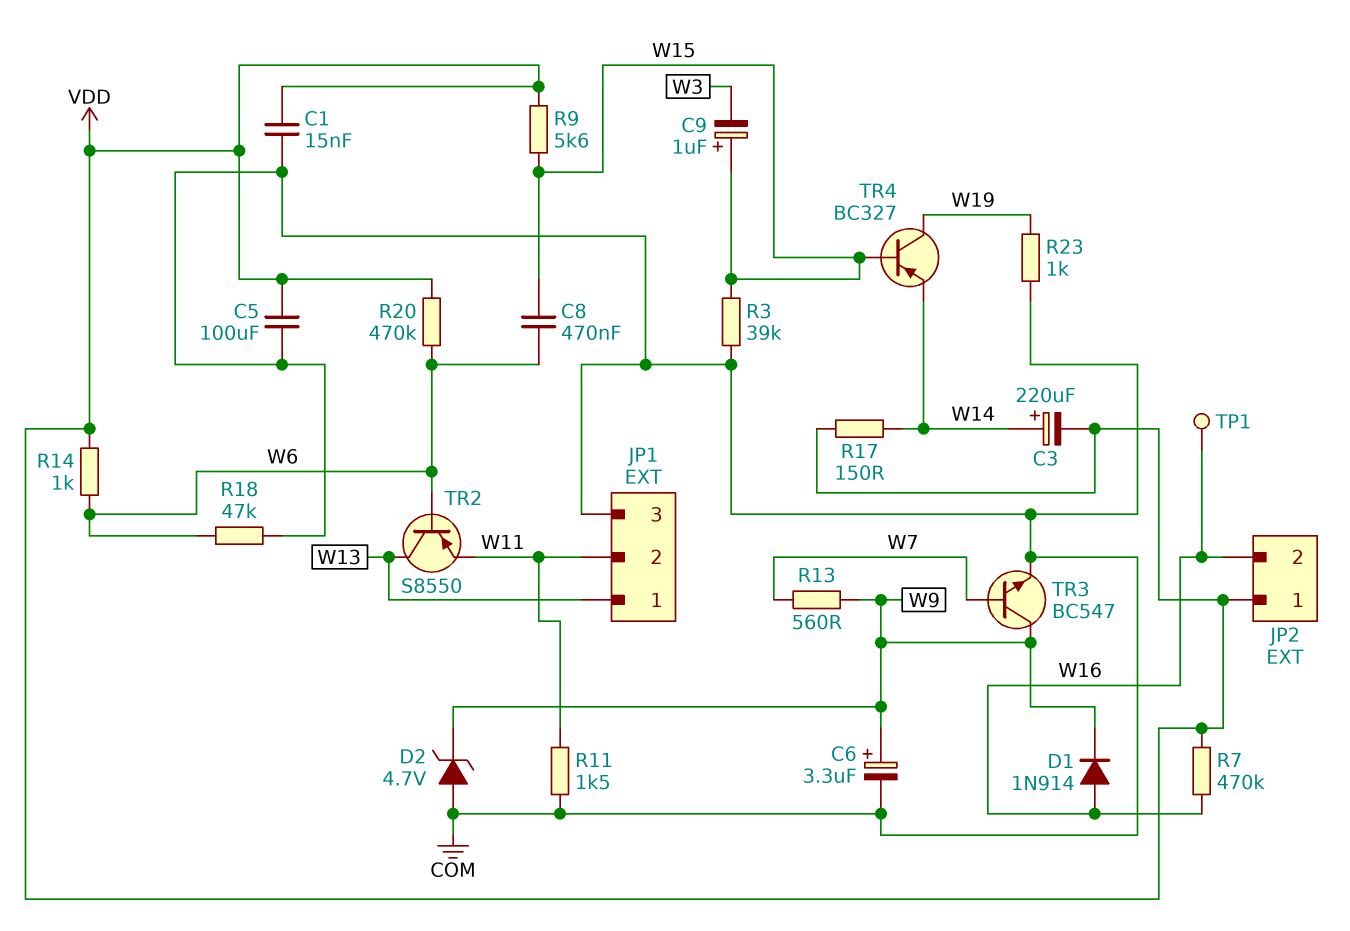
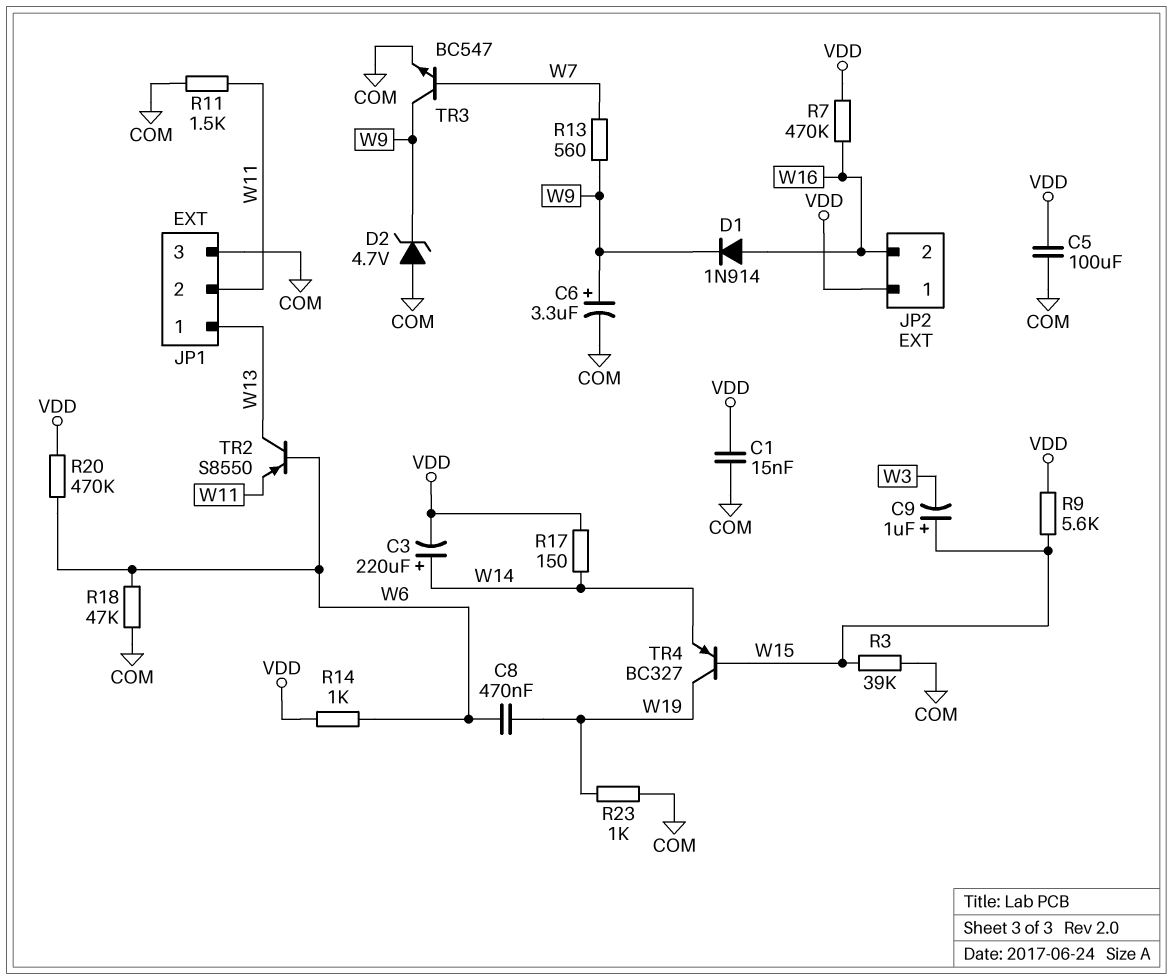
C8: 470nF (W6, W15) -> 470nF (W6, W19)
TP1: test point (W16) -> none

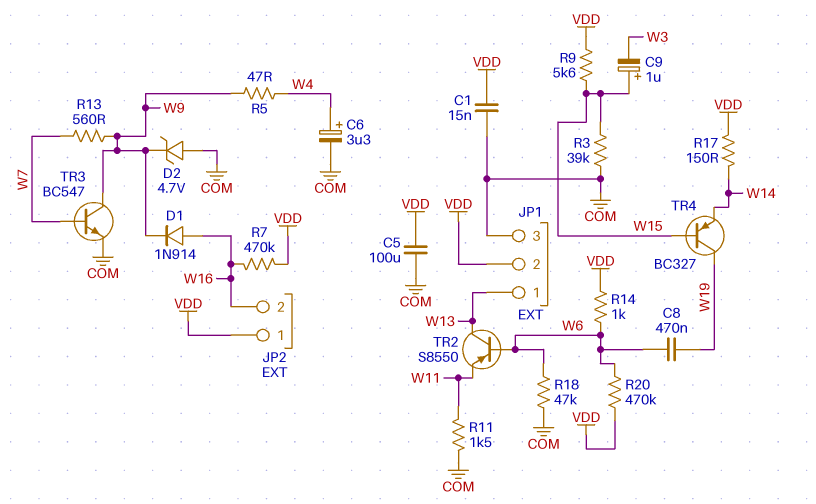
C3: 220uF (plus W14, minus VDD) -> none
C6: 3.3uF (plus W9, minus COM) -> 3.3uF (plus W4, minus COM)
JP1 pin 2: W11 -> VDD
R5: none -> 47 (W4, W9)
R23: 1k (COM, W19) -> none

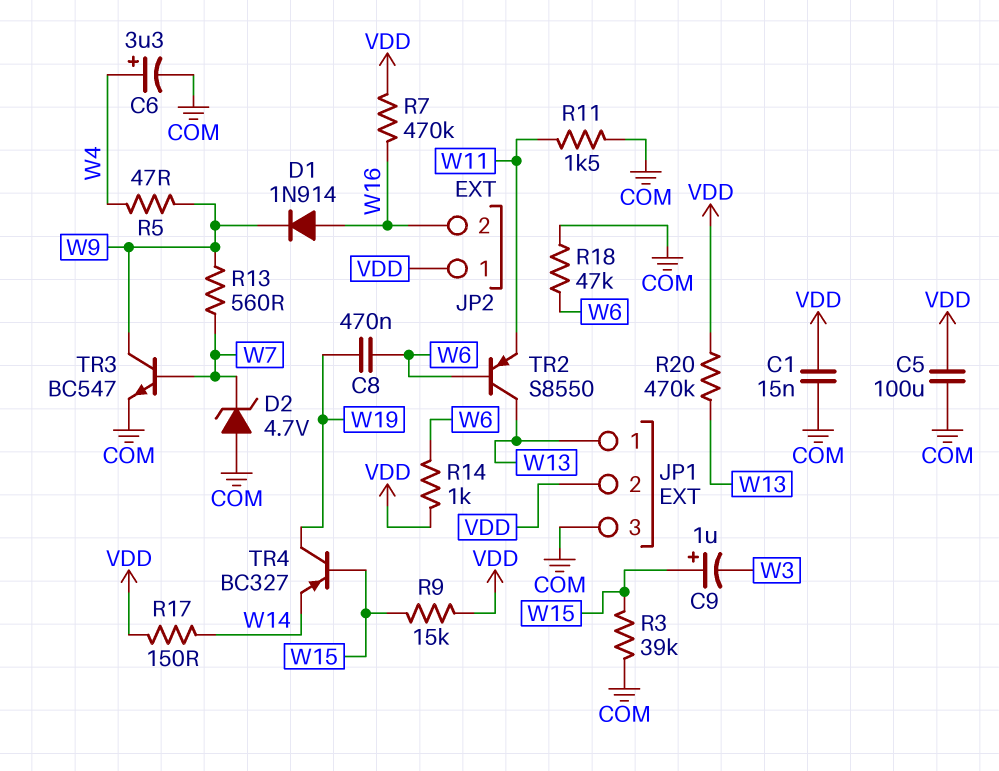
D2: zener 4.7V (A COM, K W9) -> zener 4.7V (A COM, K W7)
R9: 5.6k (VDD, W15) -> 15k (VDD, W15)
R20: 470k (VDD, W6) -> 470k (VDD, W13)

